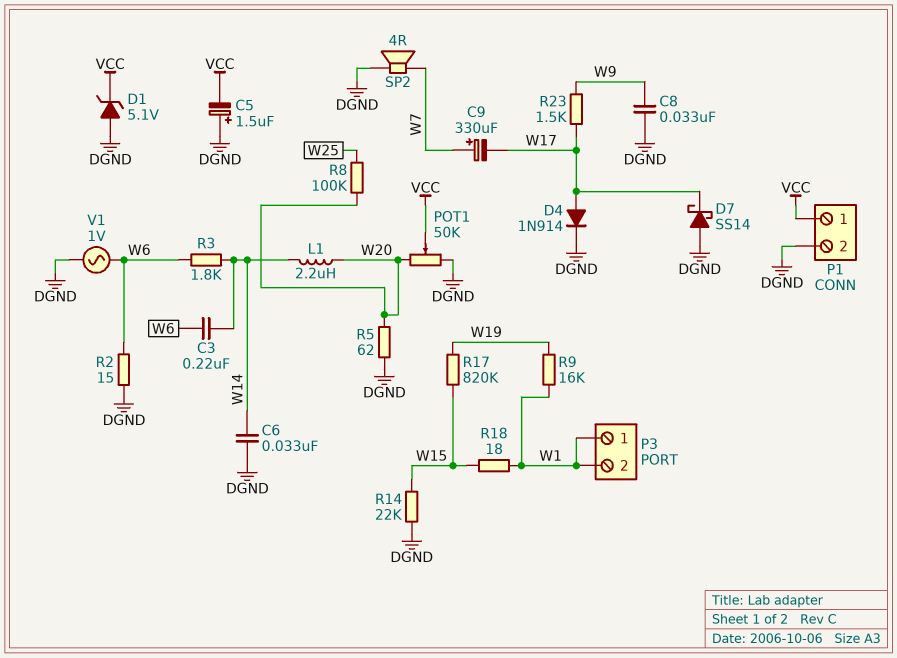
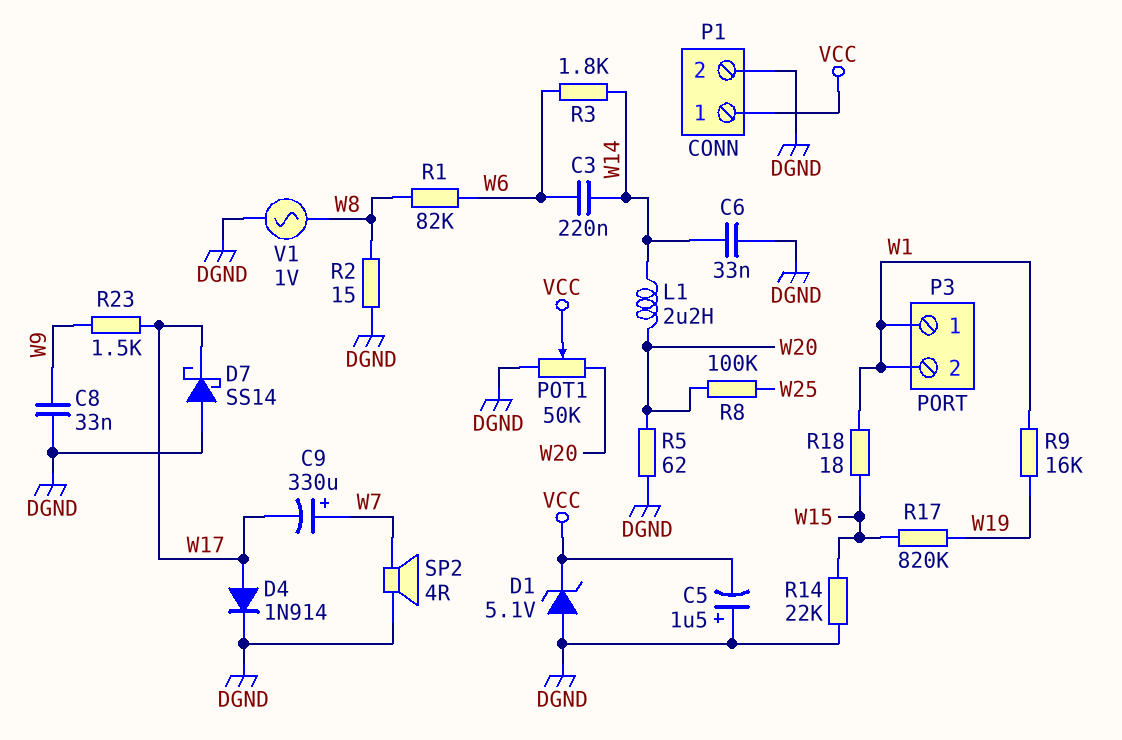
R1: none -> 82k (W6, W8)
R2: 15 (DGND, W6) -> 15 (DGND, W8)
V1: AC 1V (DGND, W6) -> AC 1V (DGND, W8)

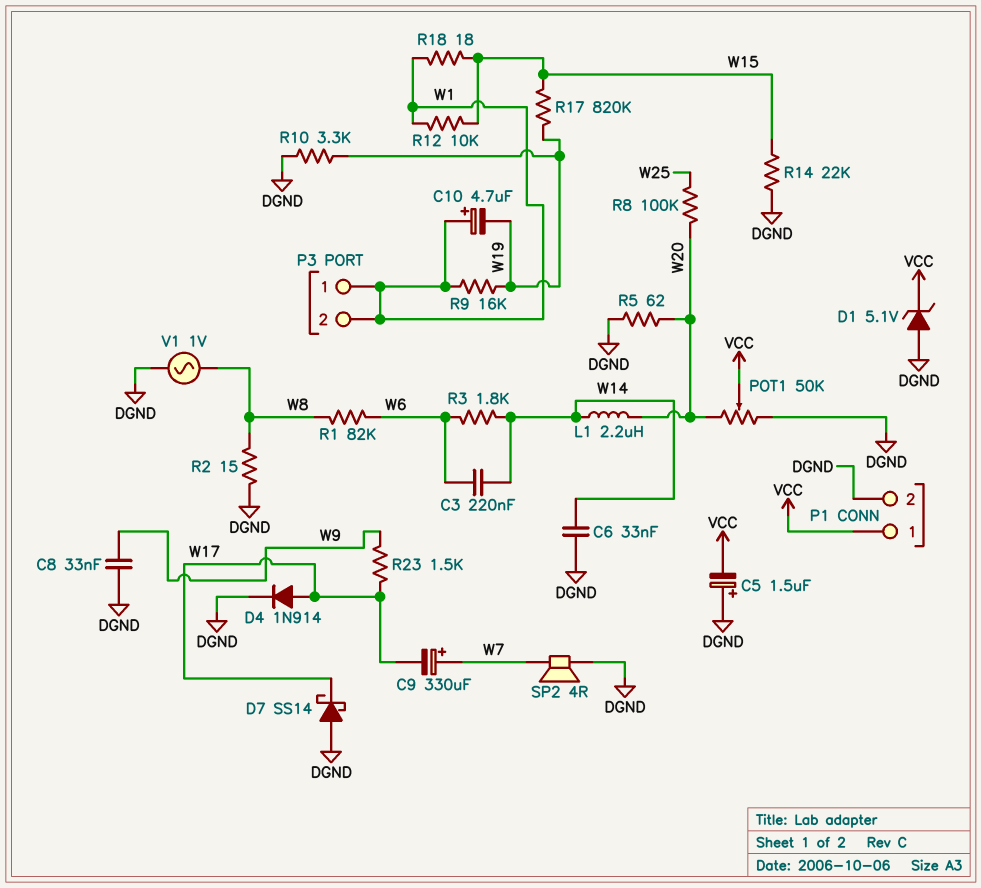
C10: none -> 4.7uF (plus W1, minus W19)
R10: none -> 3.3k (DGND, W19)
R12: none -> 10k (W1, W15)

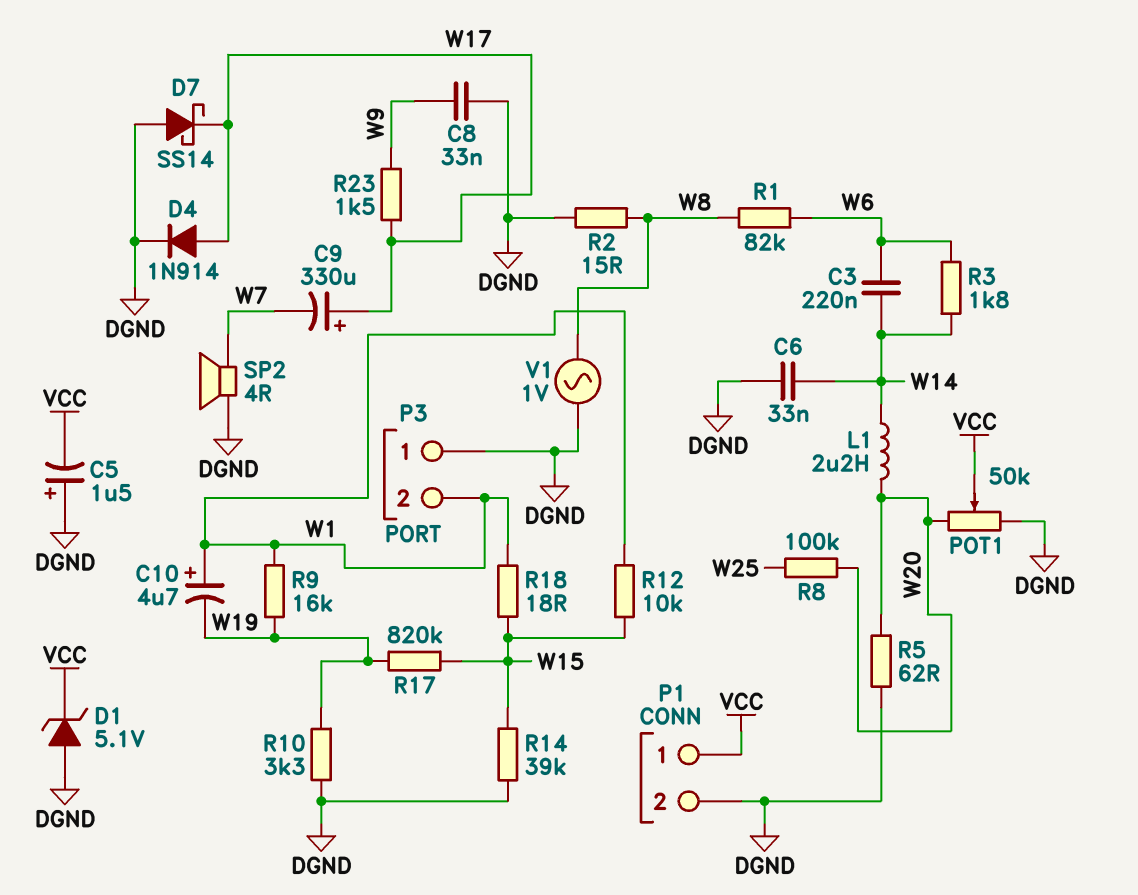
C9: 330uF (plus W7, minus W17) -> 330uF (plus W17, minus W7)
P3 pin 1: W1 -> DGND
R14: 22k (DGND, W15) -> 39k (DGND, W15)

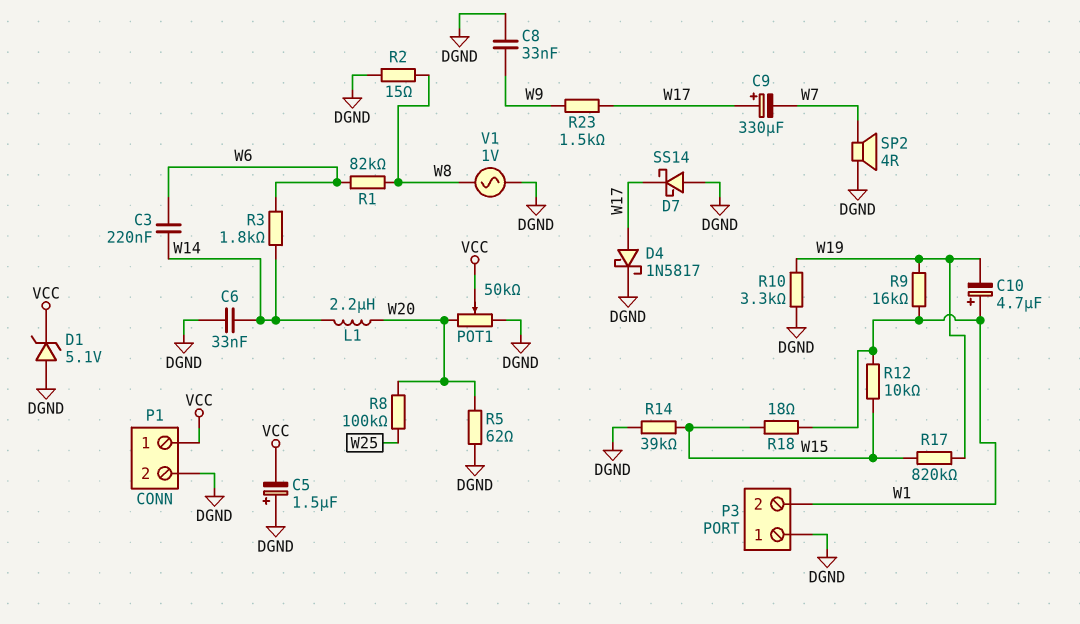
D4: diode 1N914 (A W17, K DGND) -> schottky 1N5817 (A W17, K DGND)

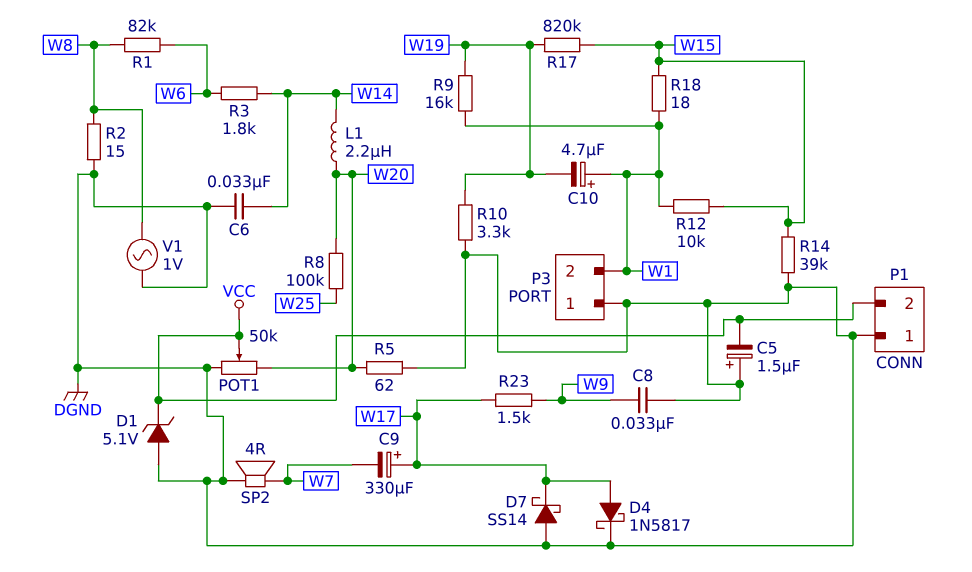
C3: 220nF (W6, W14) -> none
P1 pin 1: VCC -> DGND
P1 pin 2: DGND -> VCC

